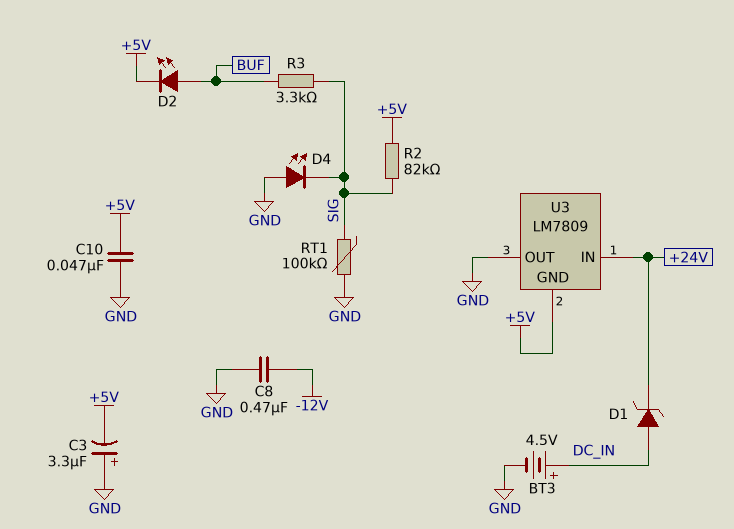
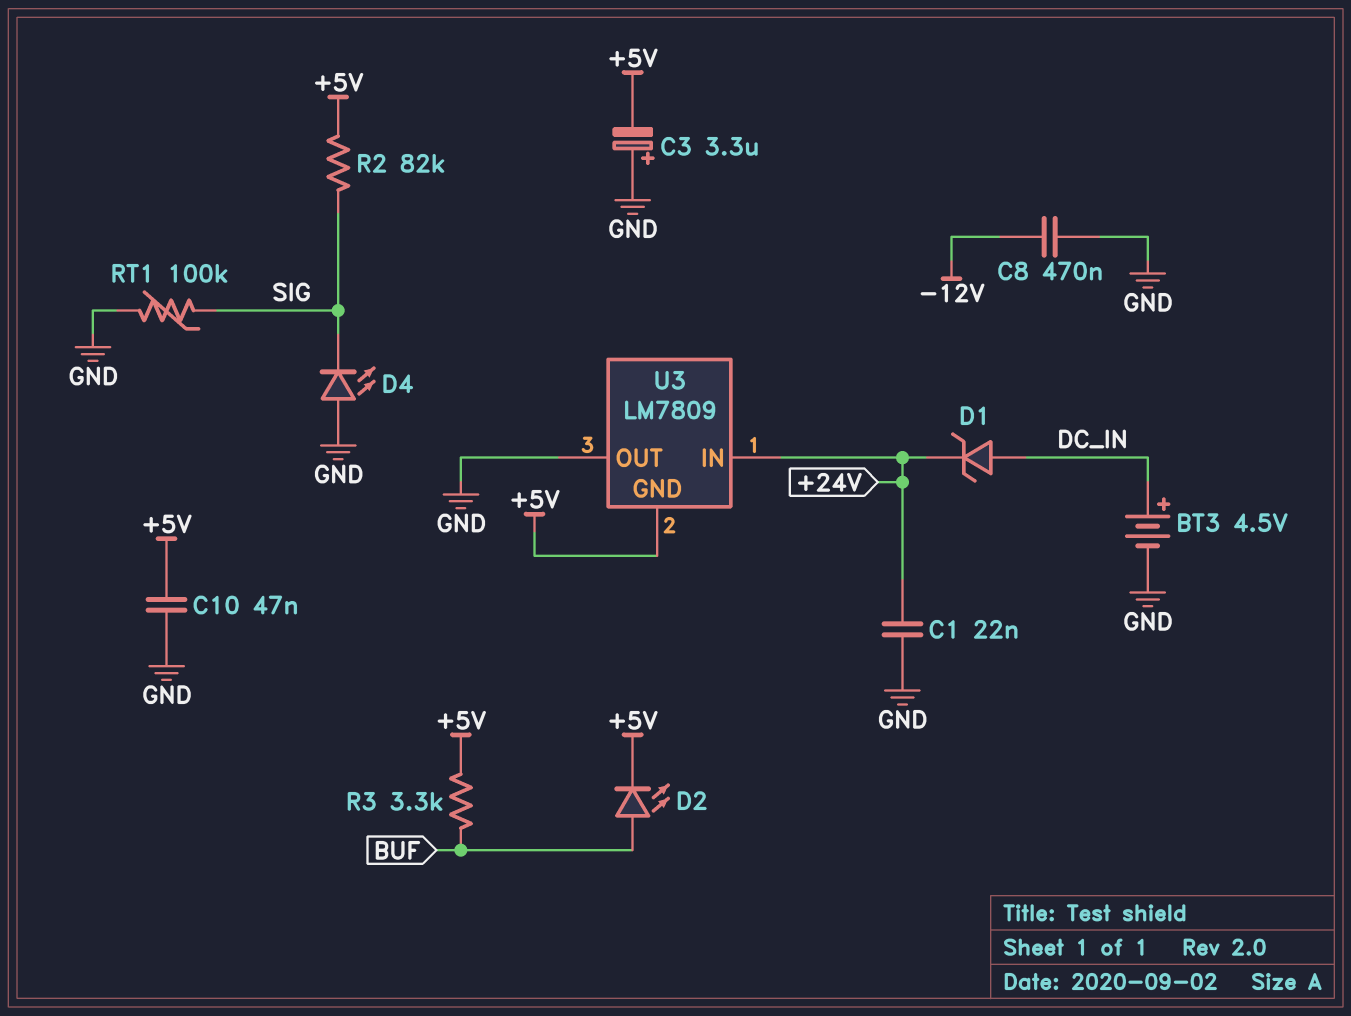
C1: none -> 22nF (+24V, GND)
R3: 3.3k (BUF, SIG) -> 3.3k (+5V, BUF)

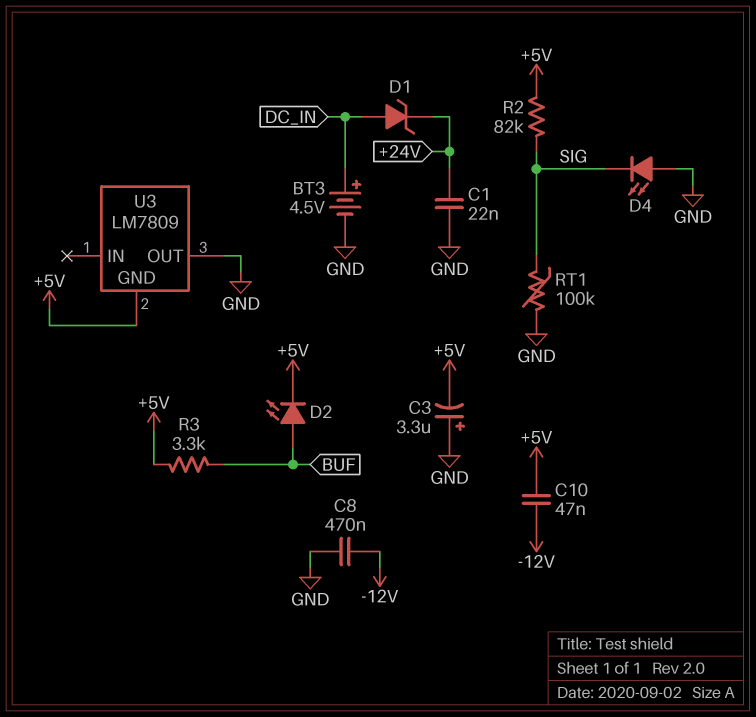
C10: 47nF (+5V, GND) -> 47nF (+5V, -12V)
U3 pin IN: +24V -> none

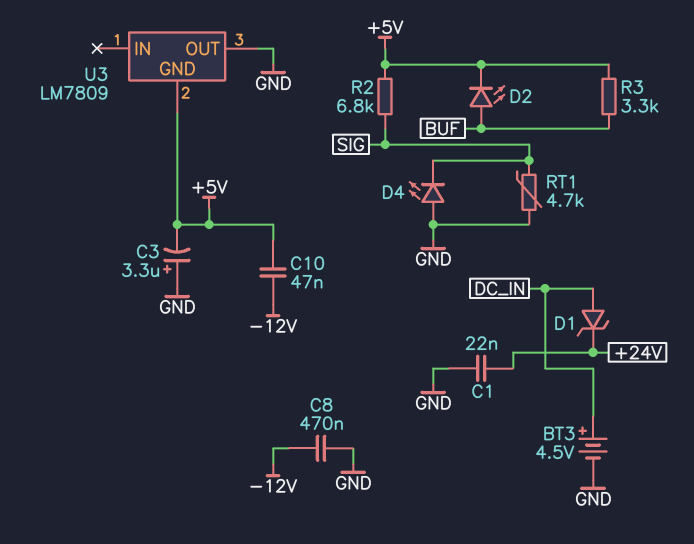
R2: 82k (+5V, SIG) -> 6.8k (+5V, SIG)
RT1: 100k (GND, SIG) -> 4.7k (GND, SIG)

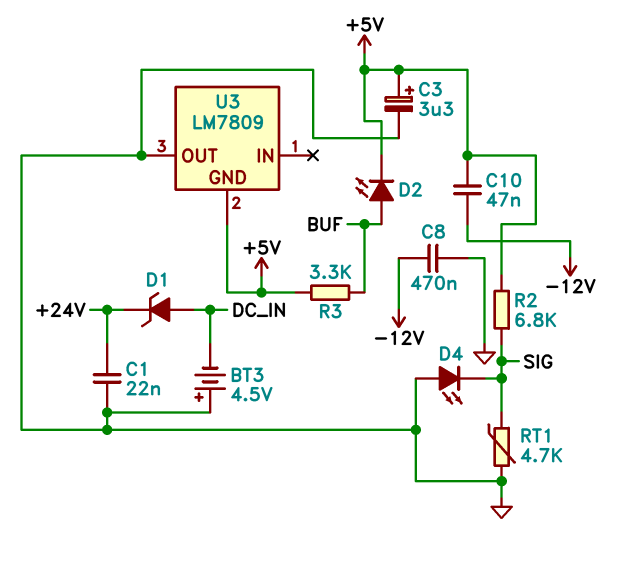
BT3: 4.5V (plus DC_IN, minus GND) -> 4.5V (plus GND, minus DC_IN)
C3: 3.3uF (plus GND, minus +5V) -> 3.3uF (plus +5V, minus GND)

